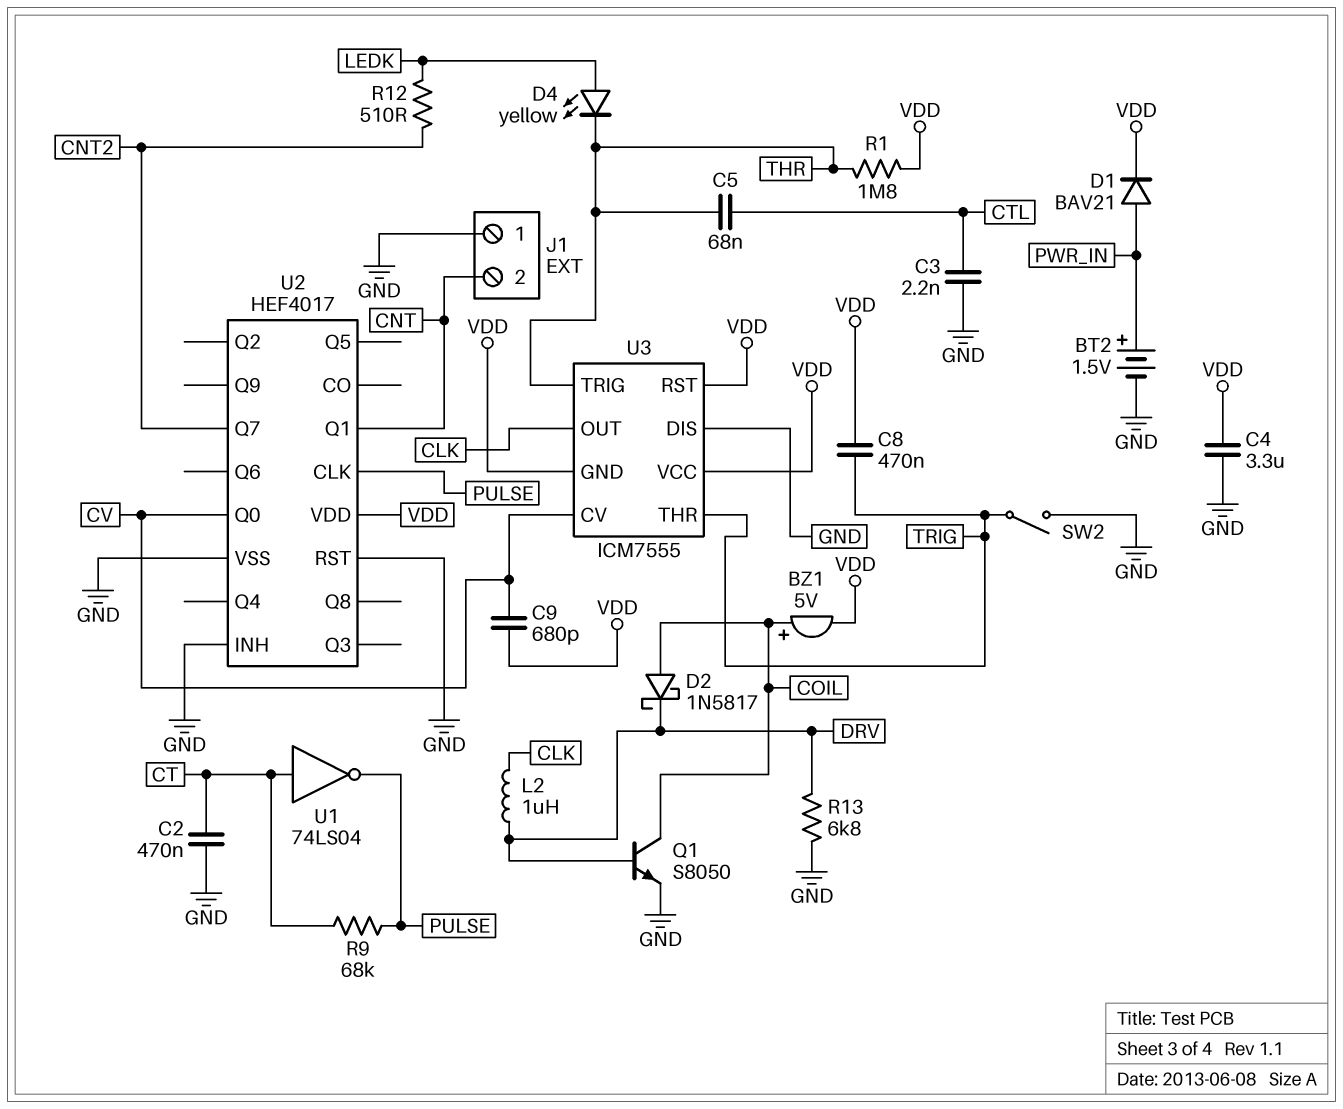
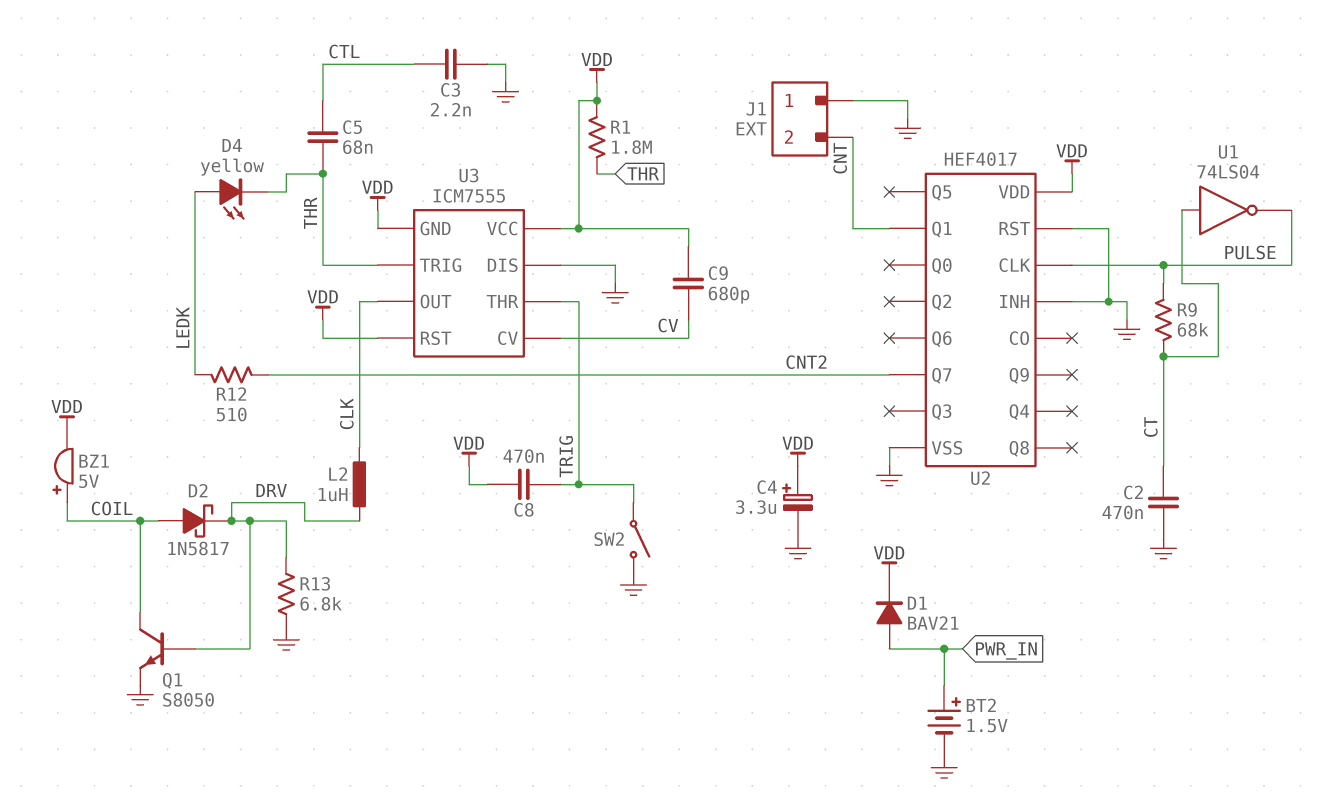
C4: 3.3uF (GND, VDD) -> 3.3uF (plus VDD, minus GND)
U2 pin Q0: CV -> none

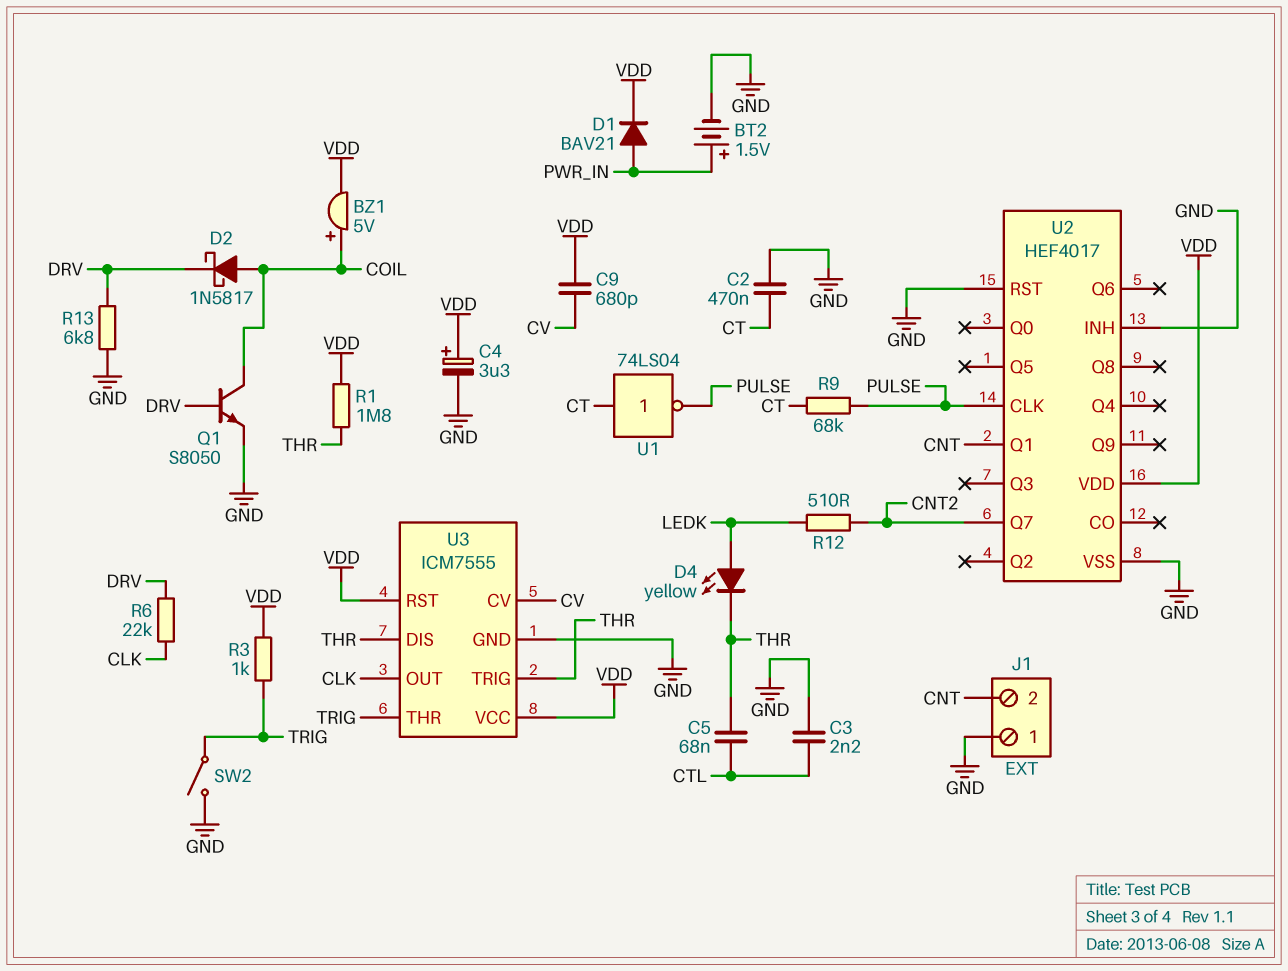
C8: 470nF (TRIG, VDD) -> none
L2: 1uH (CLK, DRV) -> none
R3: none -> 1k (TRIG, VDD)
R6: none -> 22k (CLK, DRV)
U3 pin DIS: GND -> THR
U3 pin GND: VDD -> GND

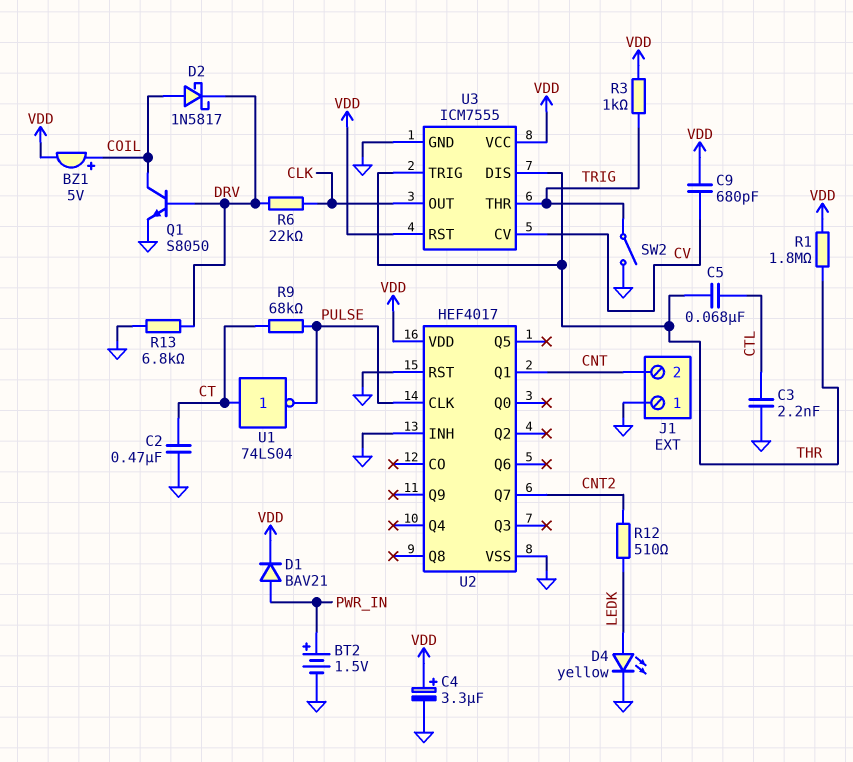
D4: LED yellow (A LEDK, K THR) -> LED yellow (A LEDK, K GND)

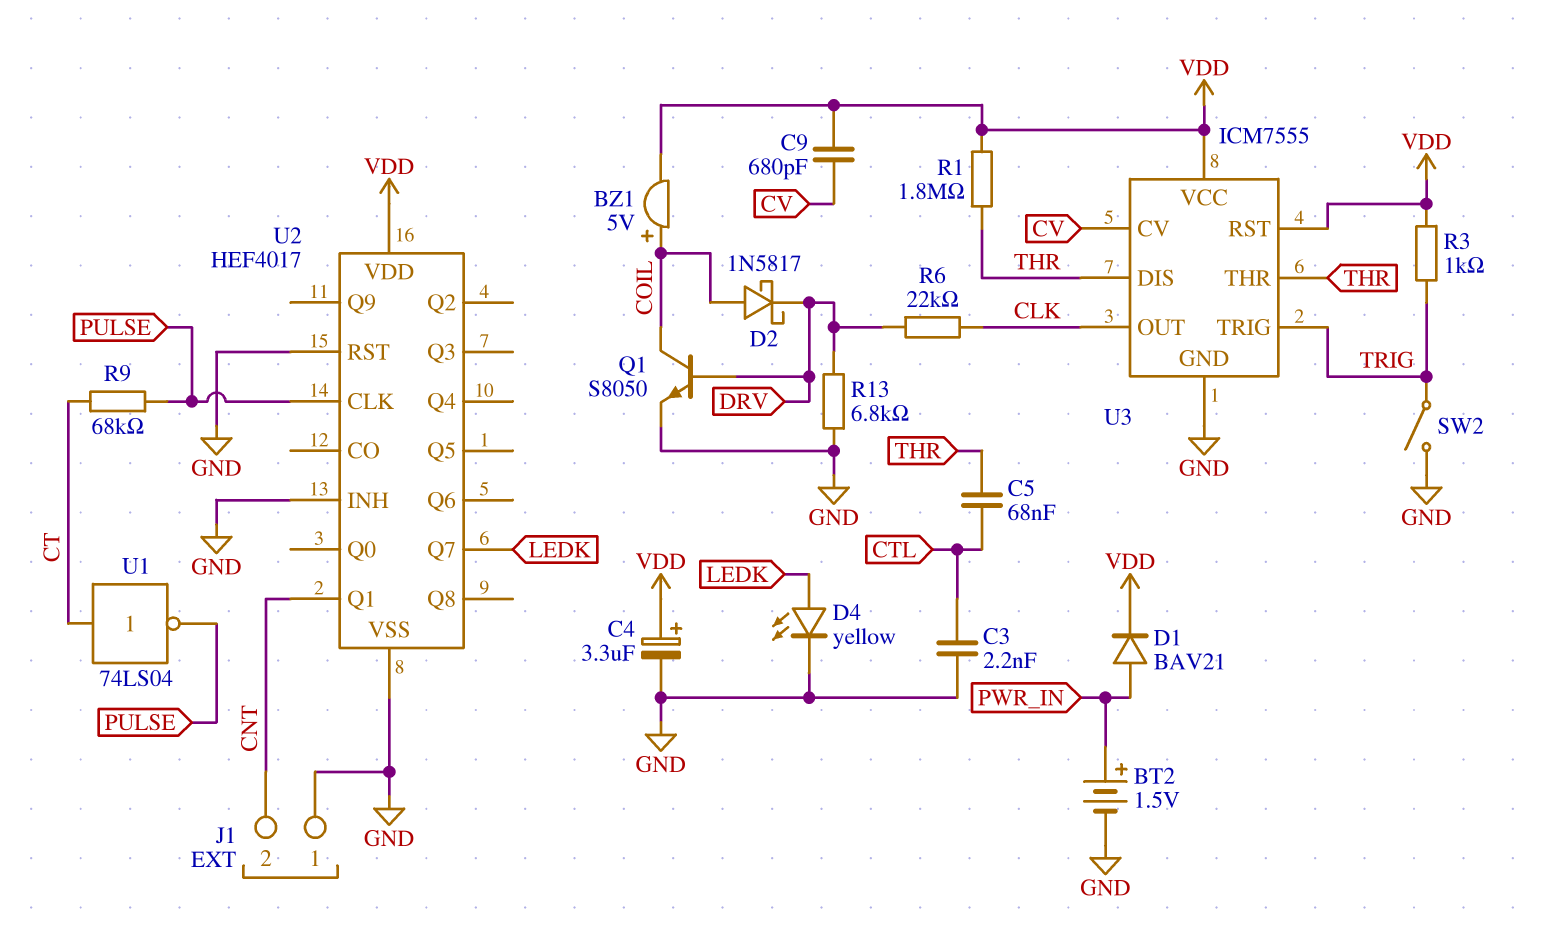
C2: 470nF (CT, GND) -> none
R12: 510 (CNT2, LEDK) -> none
U2 pin Q7: CNT2 -> LEDK
U3 pin THR: TRIG -> THR
U3 pin TRIG: THR -> TRIG

